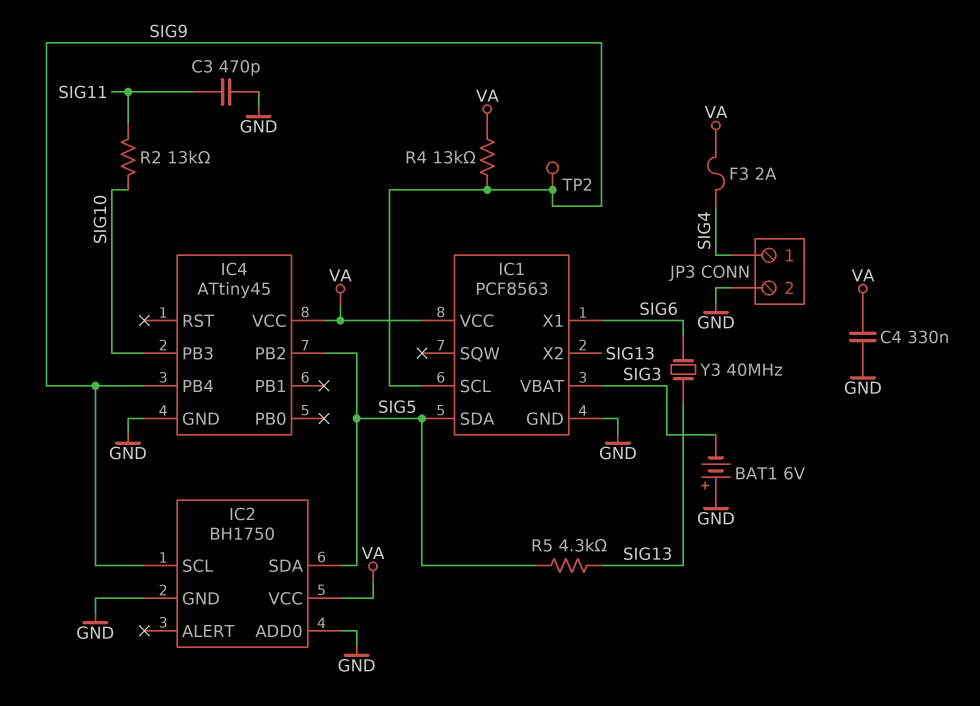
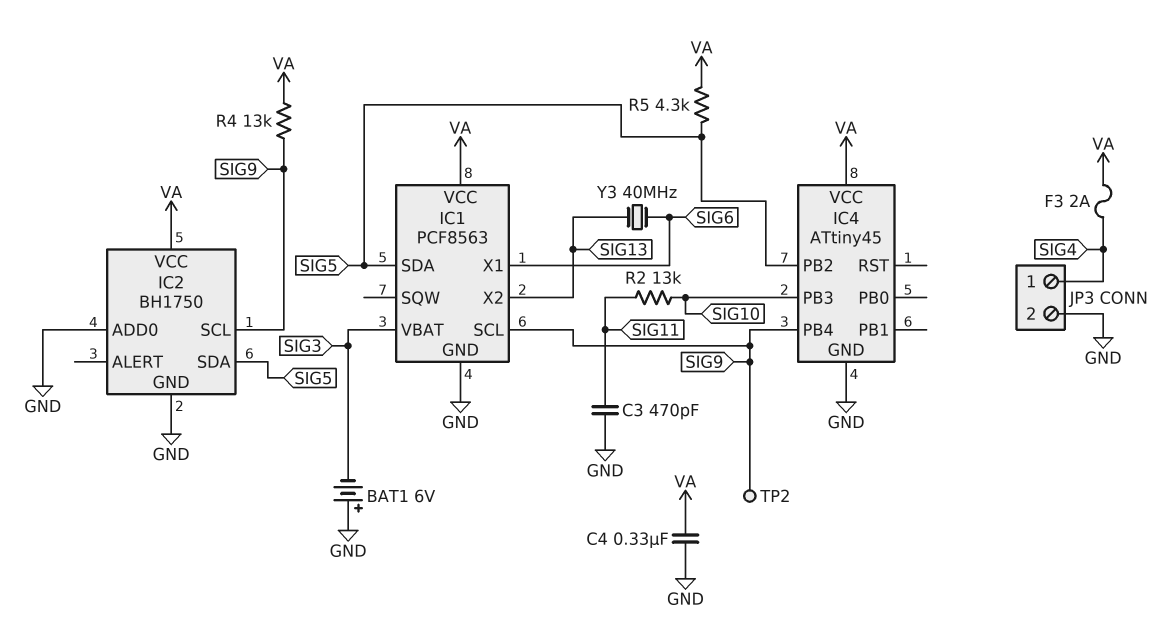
R5: 4.3k (SIG5, SIG13) -> 4.3k (SIG5, VA)

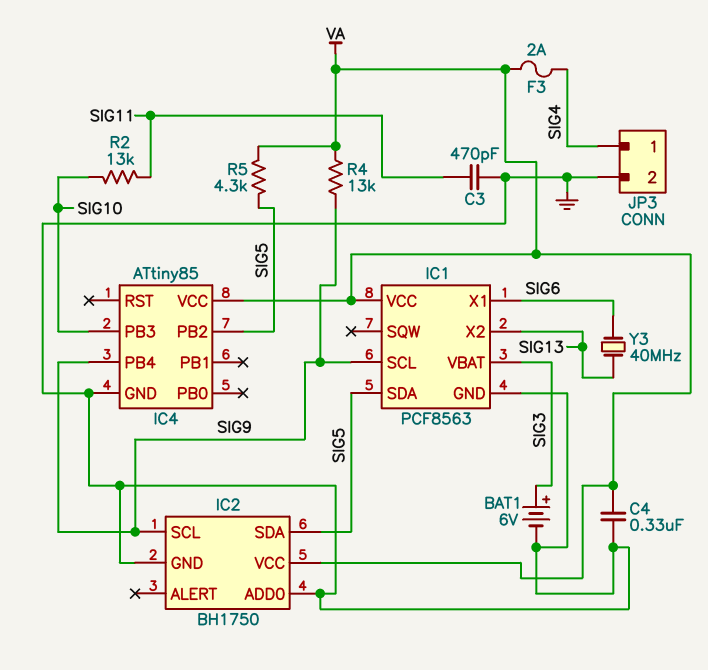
BAT1: 6V (plus GND, minus SIG3) -> 6V (plus SIG3, minus GND)
IC4: ATtiny45 -> ATtiny85
TP2: test point (SIG9) -> none

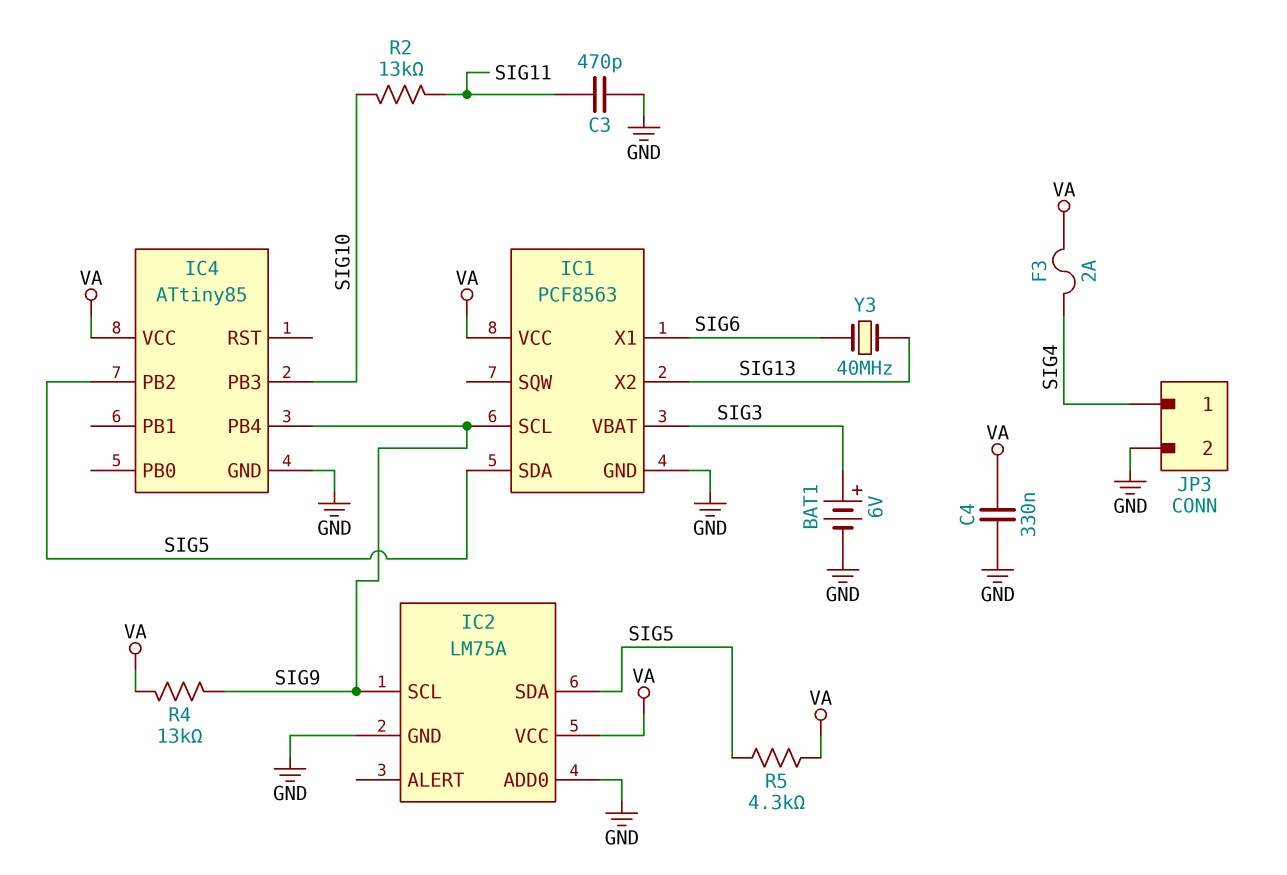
IC2: BH1750 -> LM75A

